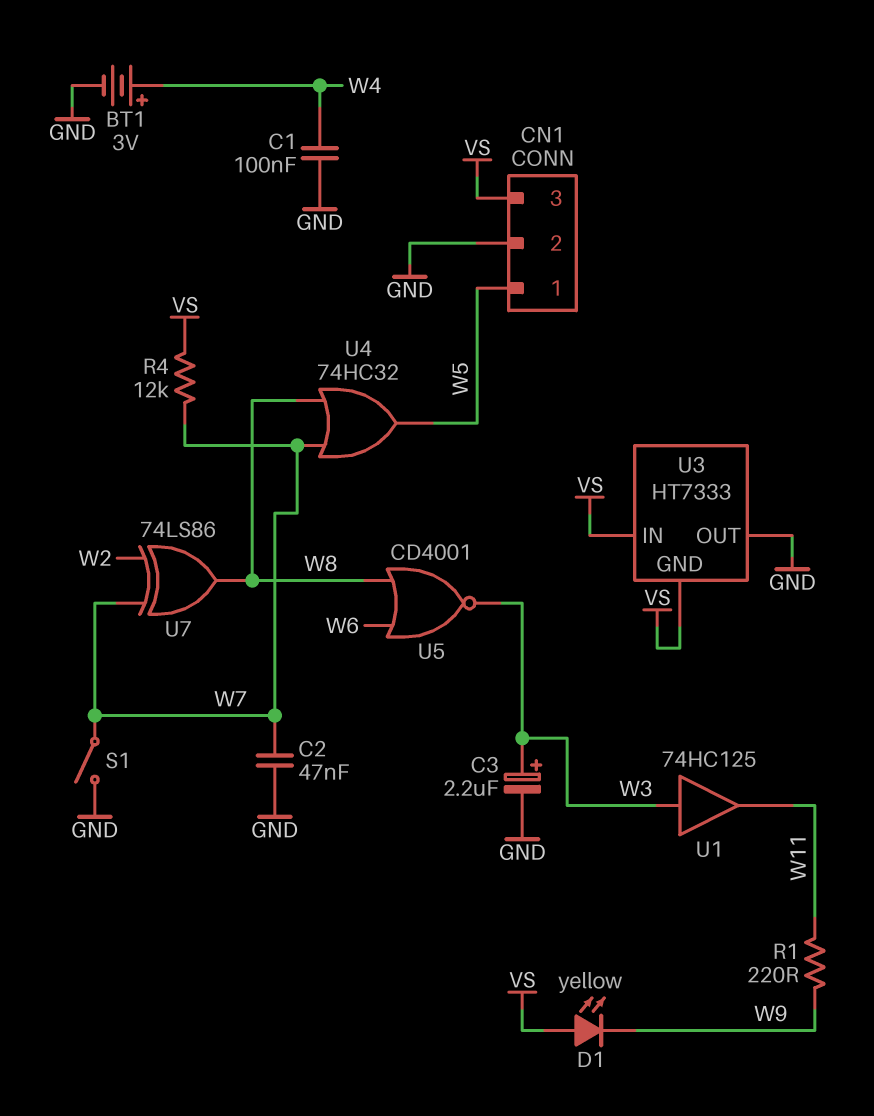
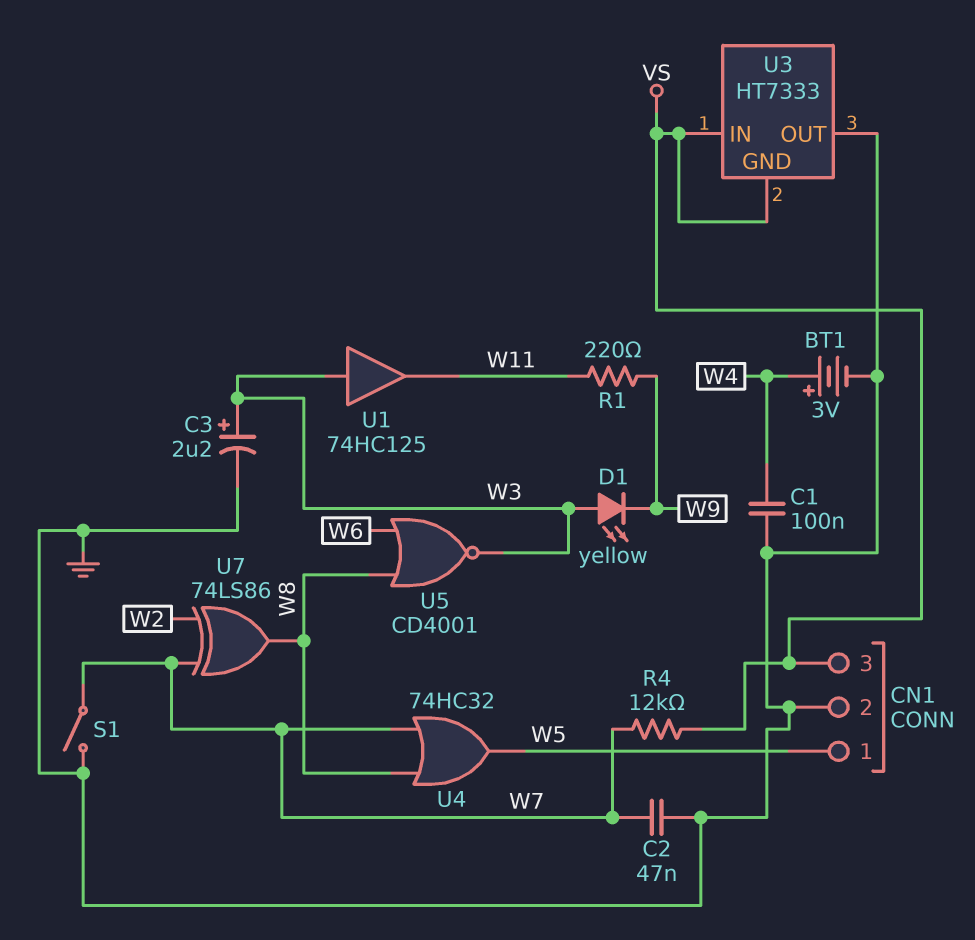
D1: LED yellow (A VS, K W9) -> LED yellow (A W3, K W9)

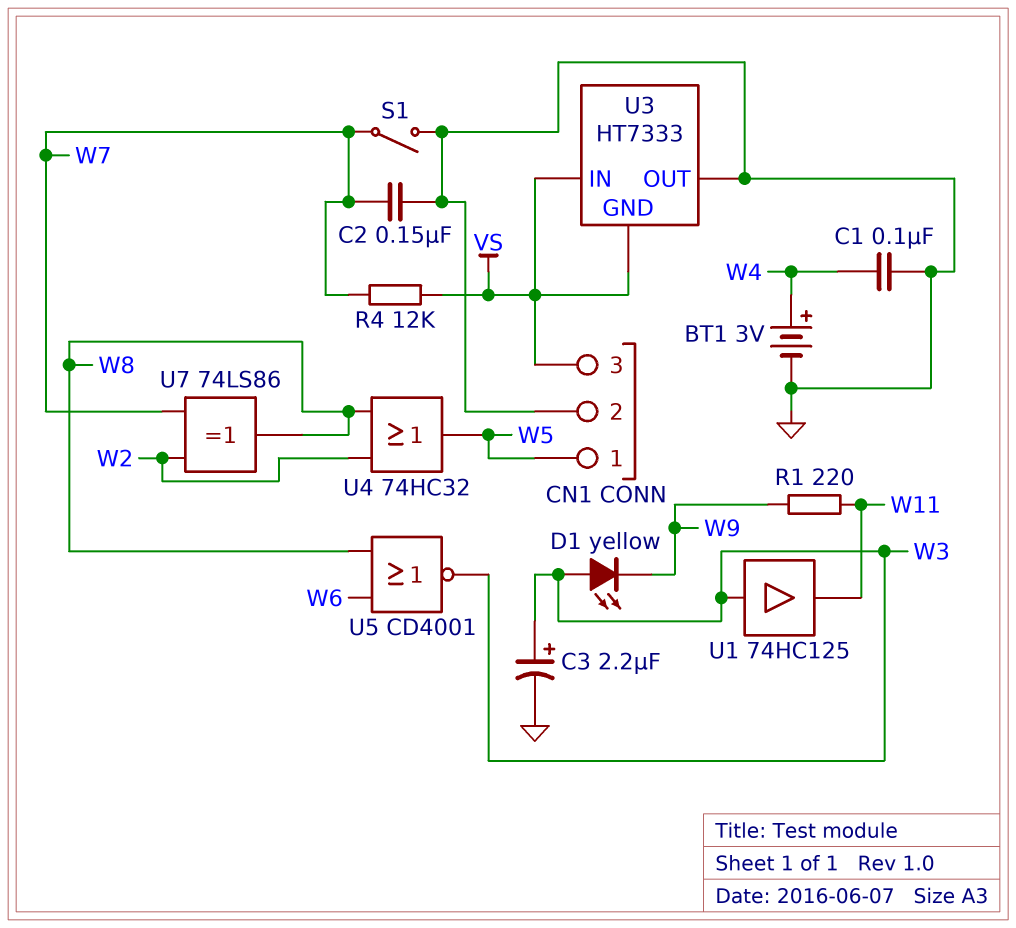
C2: 47nF (GND, W7) -> 150nF (GND, W7)
U4: OR 74HC32 (in W7, in W8, out W5) -> OR 74HC32 (in W2, in W8, out W5)

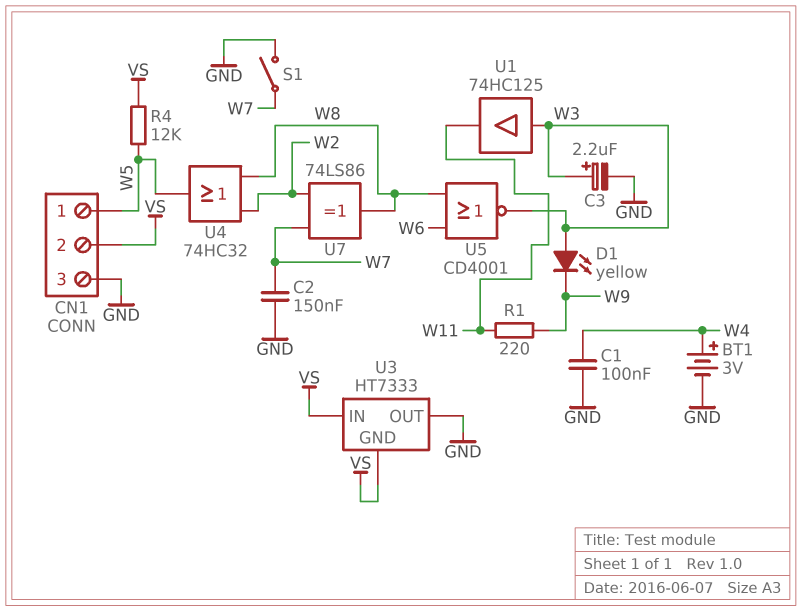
CN1 pin 2: GND -> VS
CN1 pin 3: VS -> GND
R4: 12k (VS, W7) -> 12k (VS, W5)

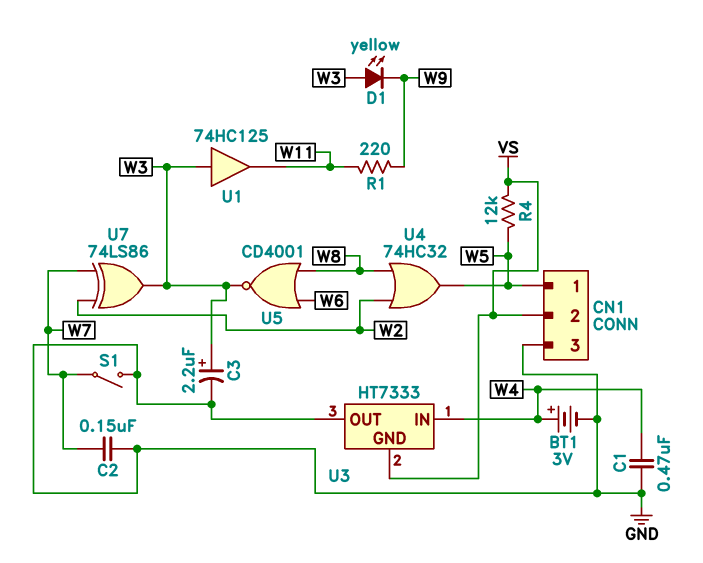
C1: 100nF (GND, W4) -> 470nF (GND, W4)
U3 pin IN: VS -> W4
U7: XOR 74LS86 (in W2, in W7, out W8) -> XOR 74LS86 (in W2, in W7, out W3)

